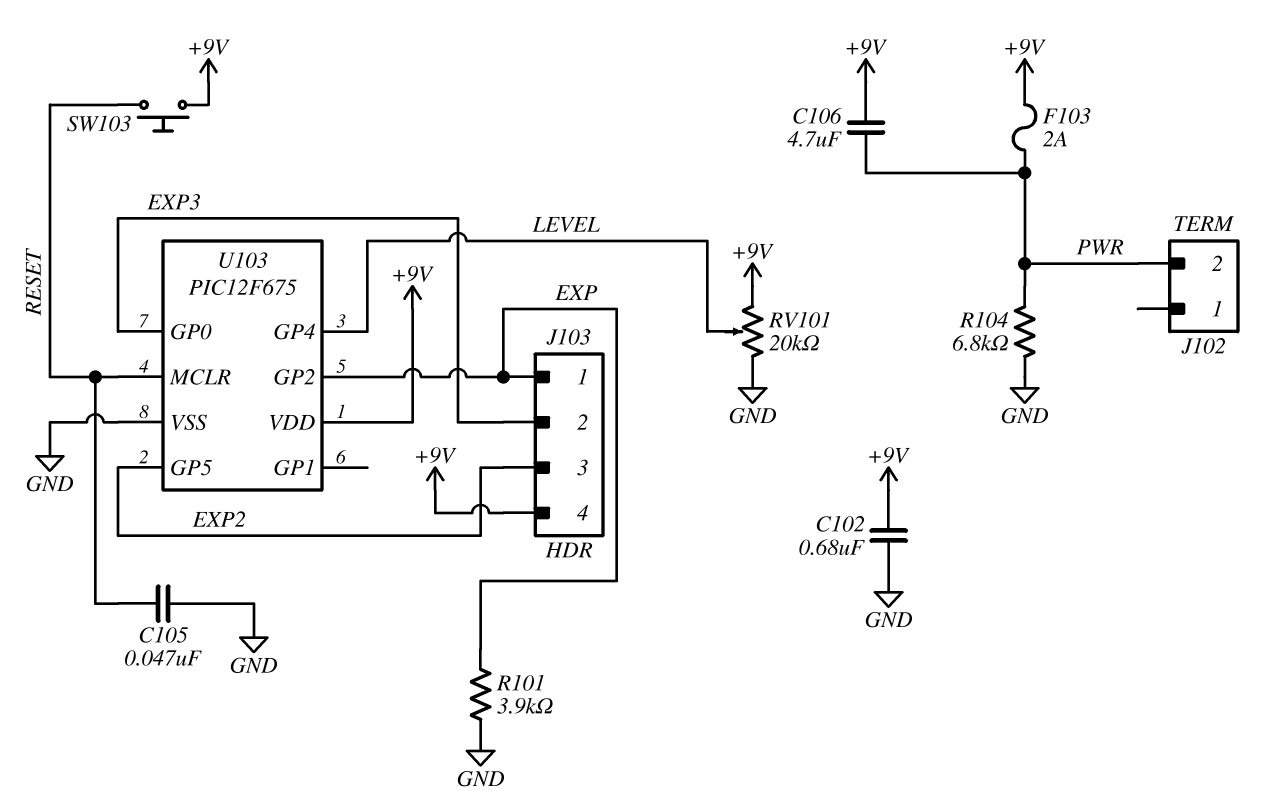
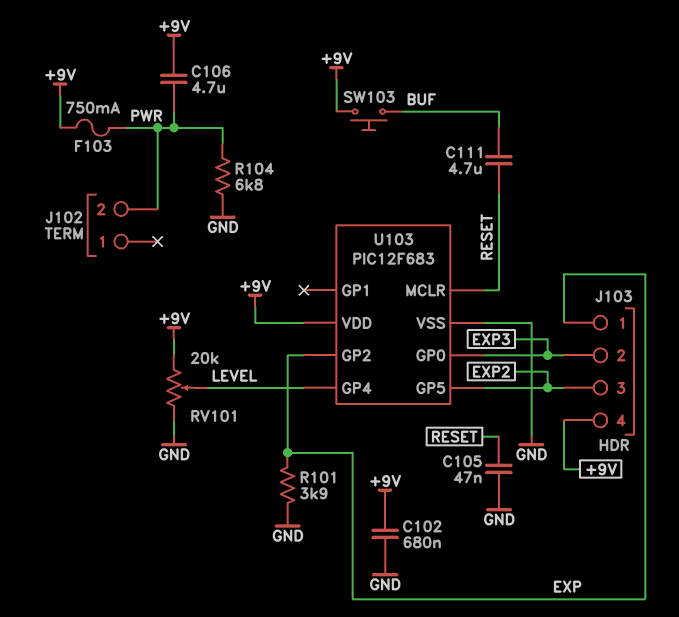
C111: none -> 4.7uF (BUF, RESET)
F103: 2A (+9V, PWR) -> 750mA (+9V, PWR)
SW103: button (+9V, RESET) -> button (+9V, BUF)
U103: PIC12F675 -> PIC12F683

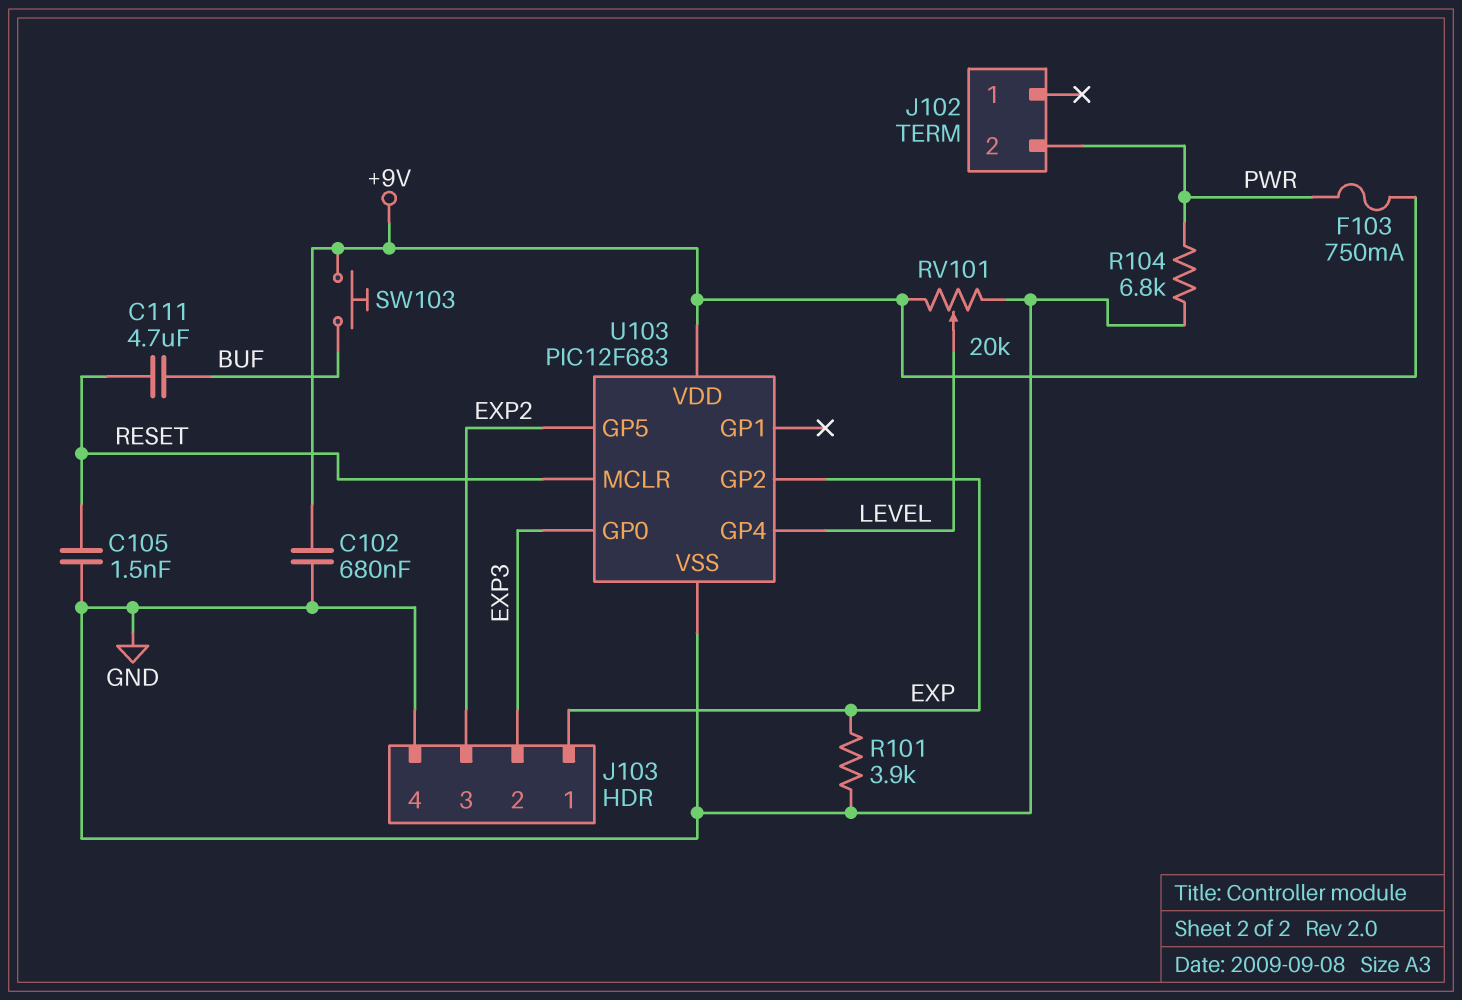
C105: 47nF (GND, RESET) -> 1.5nF (GND, RESET)
C106: 4.7uF (+9V, PWR) -> none
J103 pin 4: +9V -> GND

